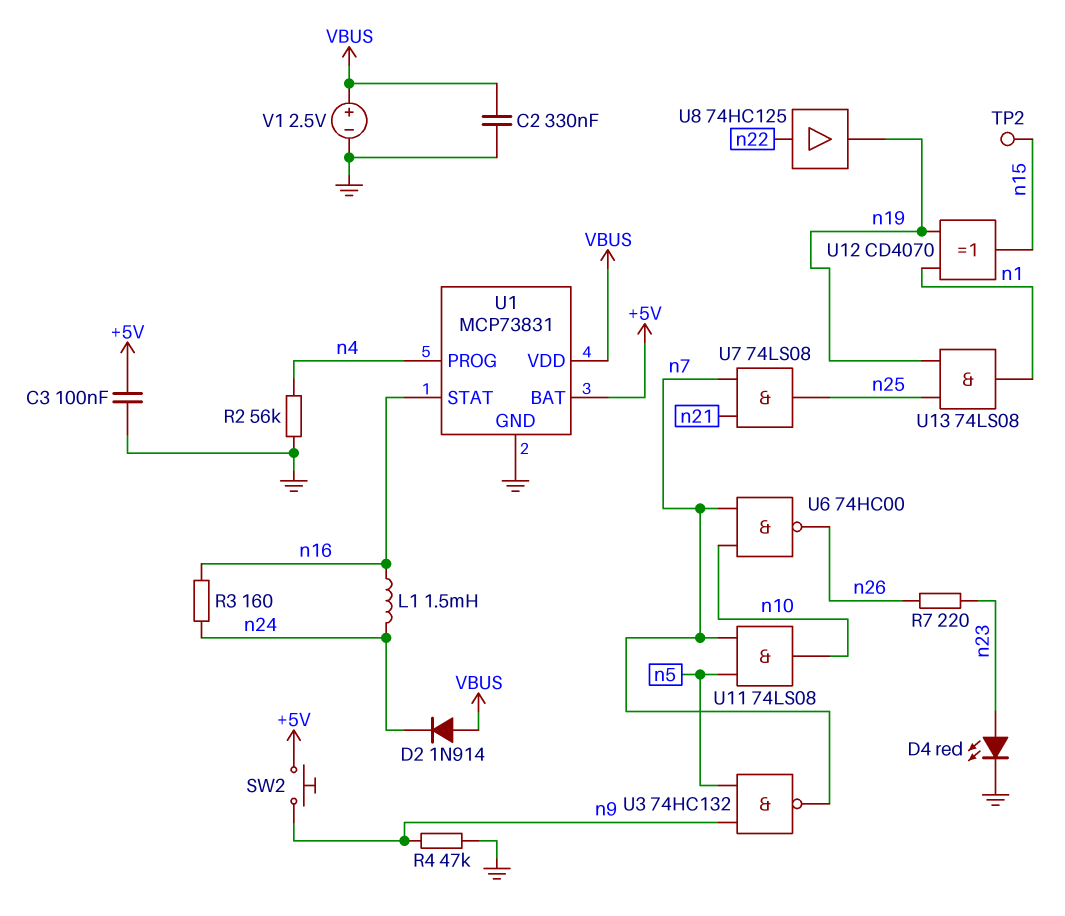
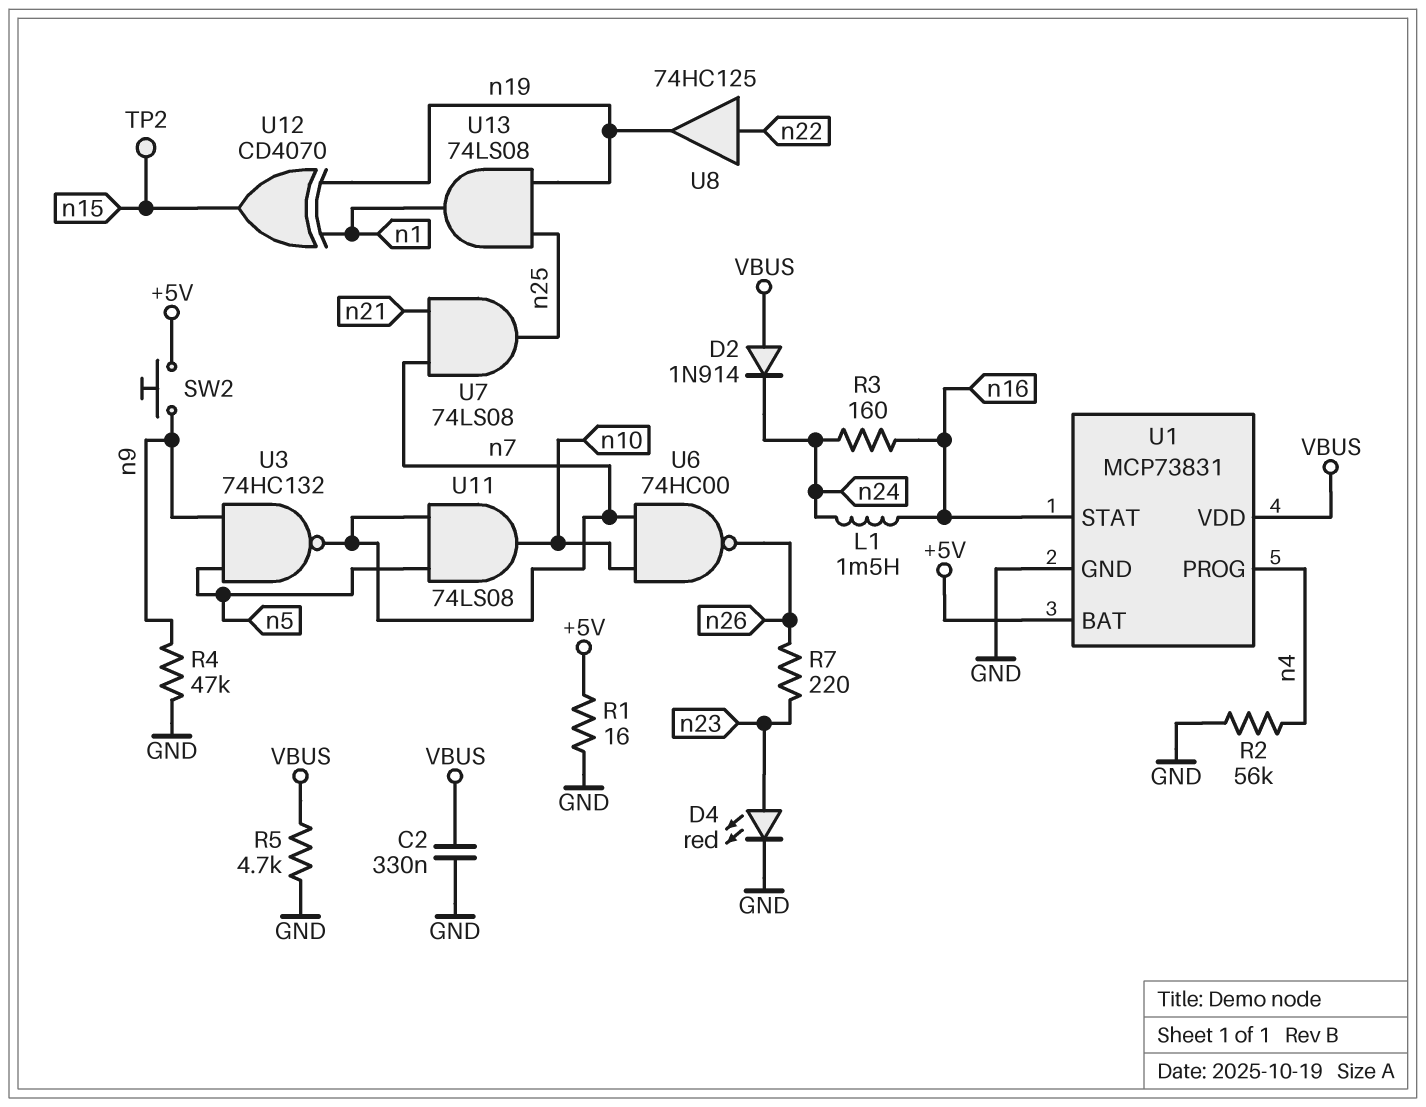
C3: 100nF (+5V, GND) -> none
R1: none -> 16 (+5V, GND)
R5: none -> 4.7k (GND, VBUS)
V1: 2.5V (plus VBUS, minus GND) -> none

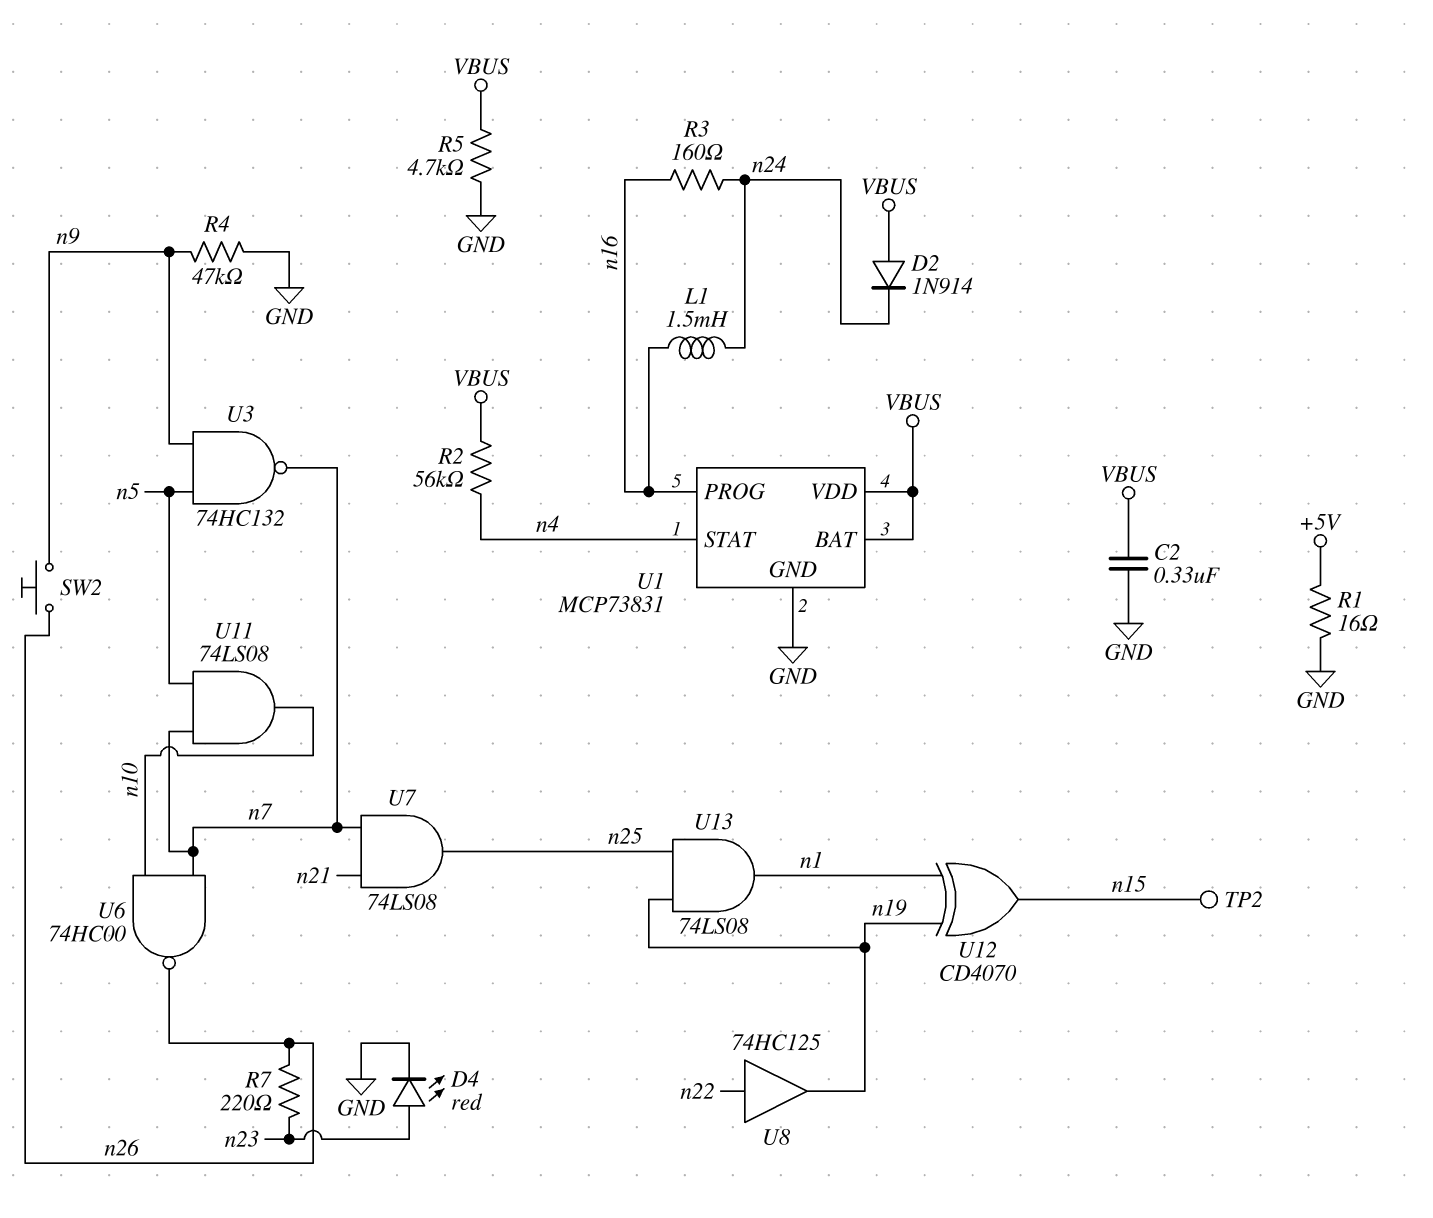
R2: 56k (GND, n4) -> 56k (VBUS, n4)
SW2: button (+5V, n9) -> button (n9, n26)
U1 pin BAT: +5V -> VBUS
U1 pin PROG: n4 -> n16
U1 pin STAT: n16 -> n4

